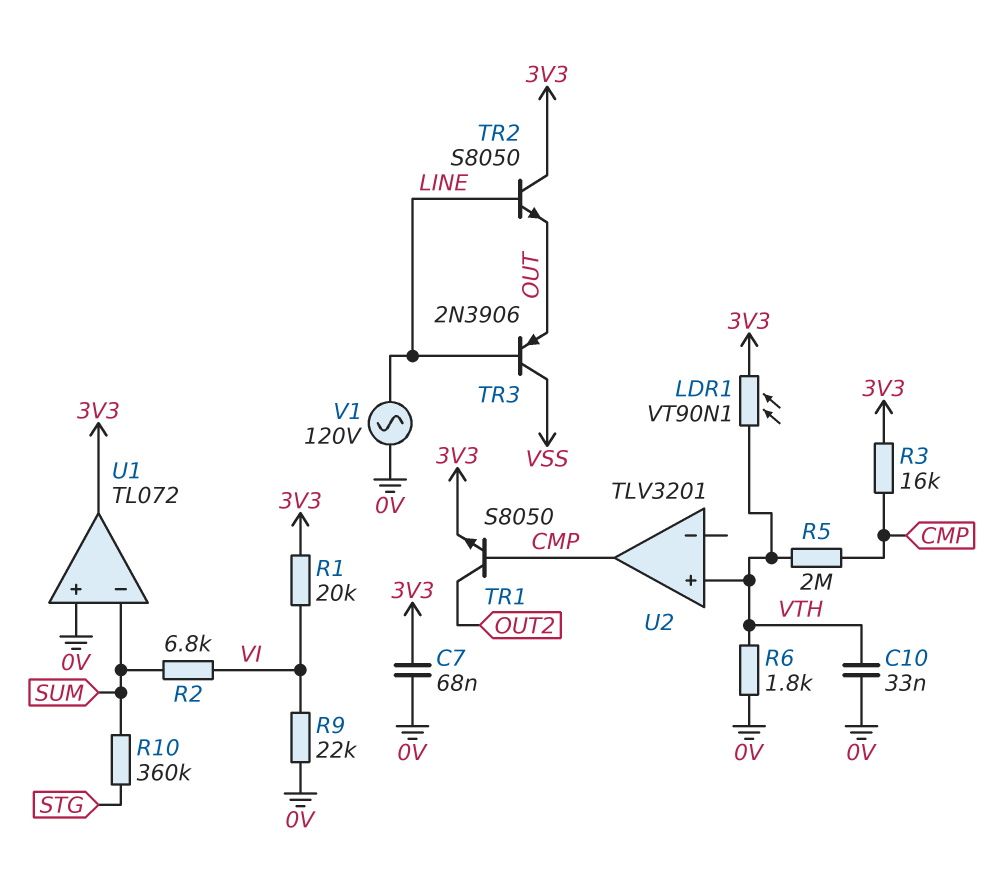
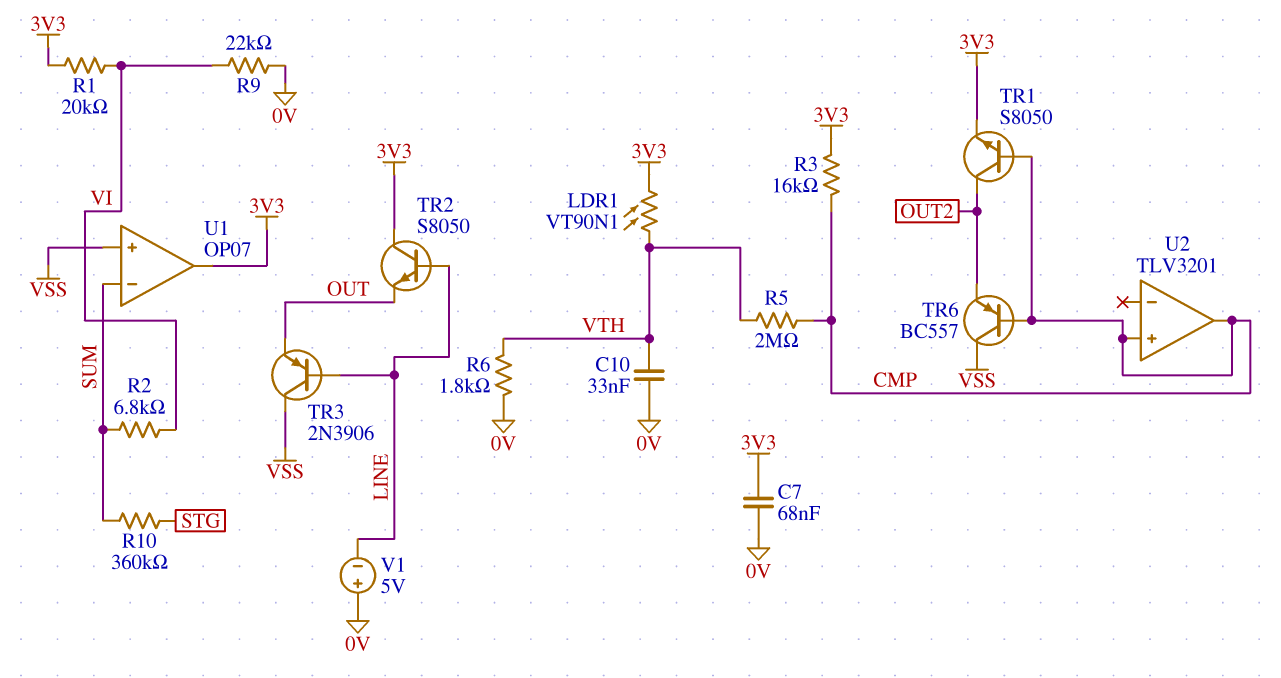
TR6: none -> PNP BC557 (B CMP, C VSS, E OUT2)
U1: TL072 -> OP07
U1 pin in+: 0V -> VSS
U2 pin in+: VTH -> CMP
V1: AC 120V (0V, LINE) -> 5V (plus 0V, minus LINE)

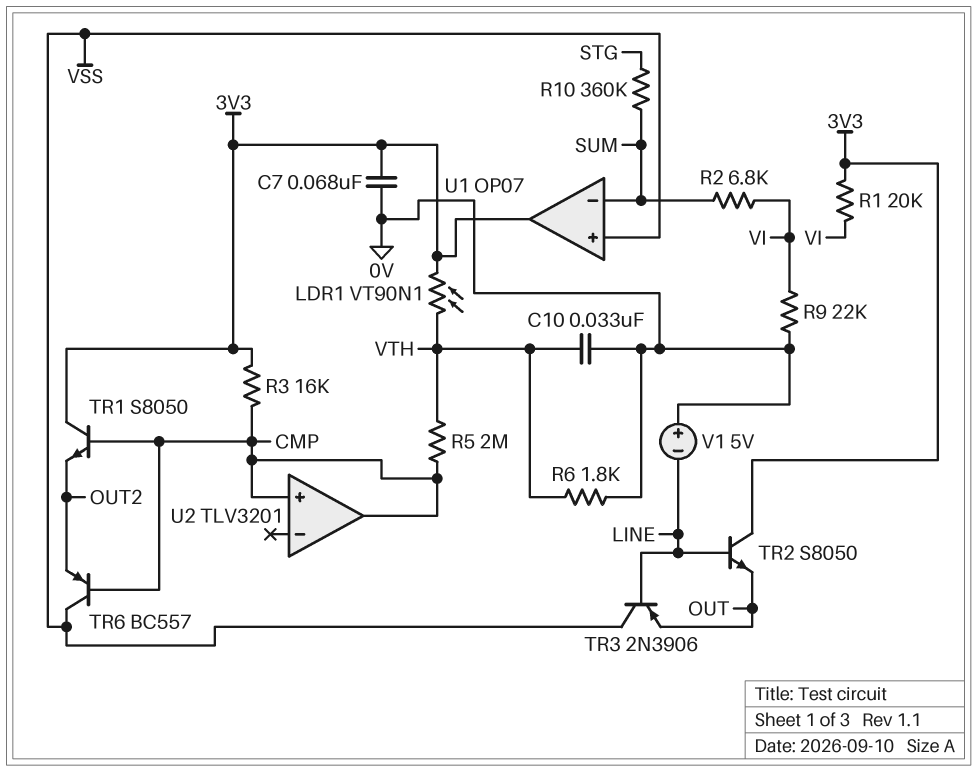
TR1: NPN S8050 (B CMP, C OUT2, E 3V3) -> NPN S8050 (B CMP, C 3V3, E OUT2)

